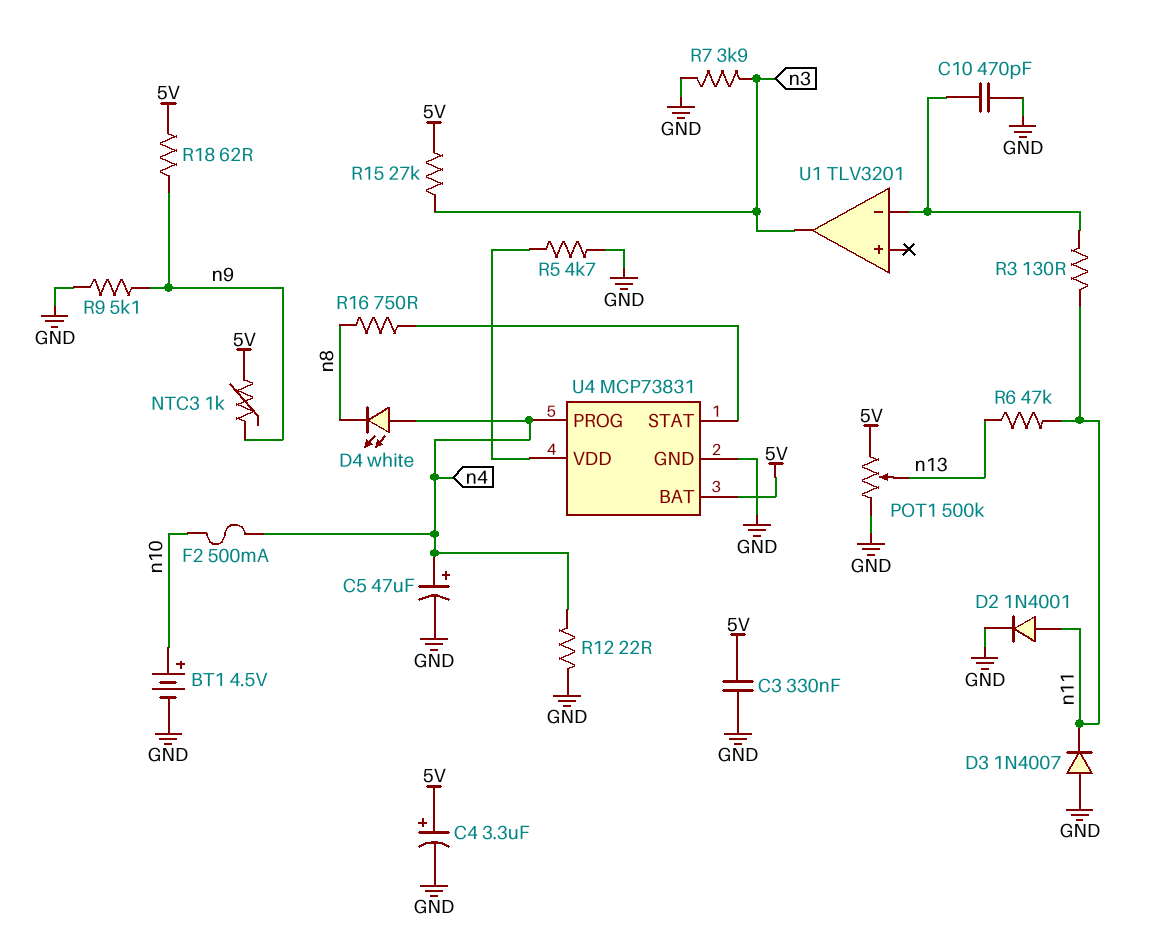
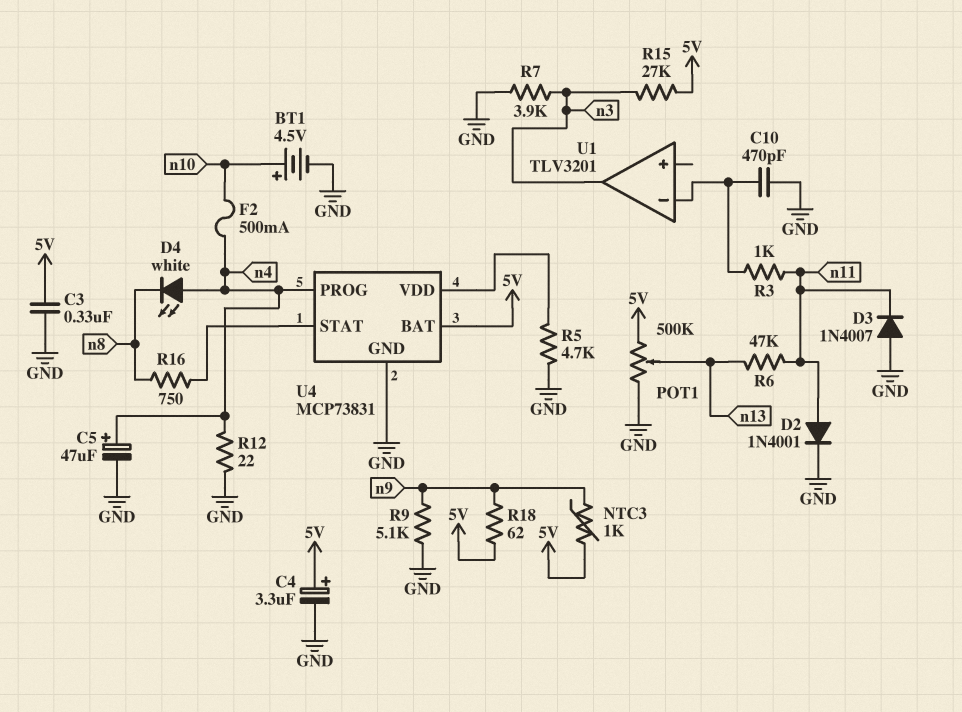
R3: 130 (U1/in-, n11) -> 1k (U1/in-, n11)

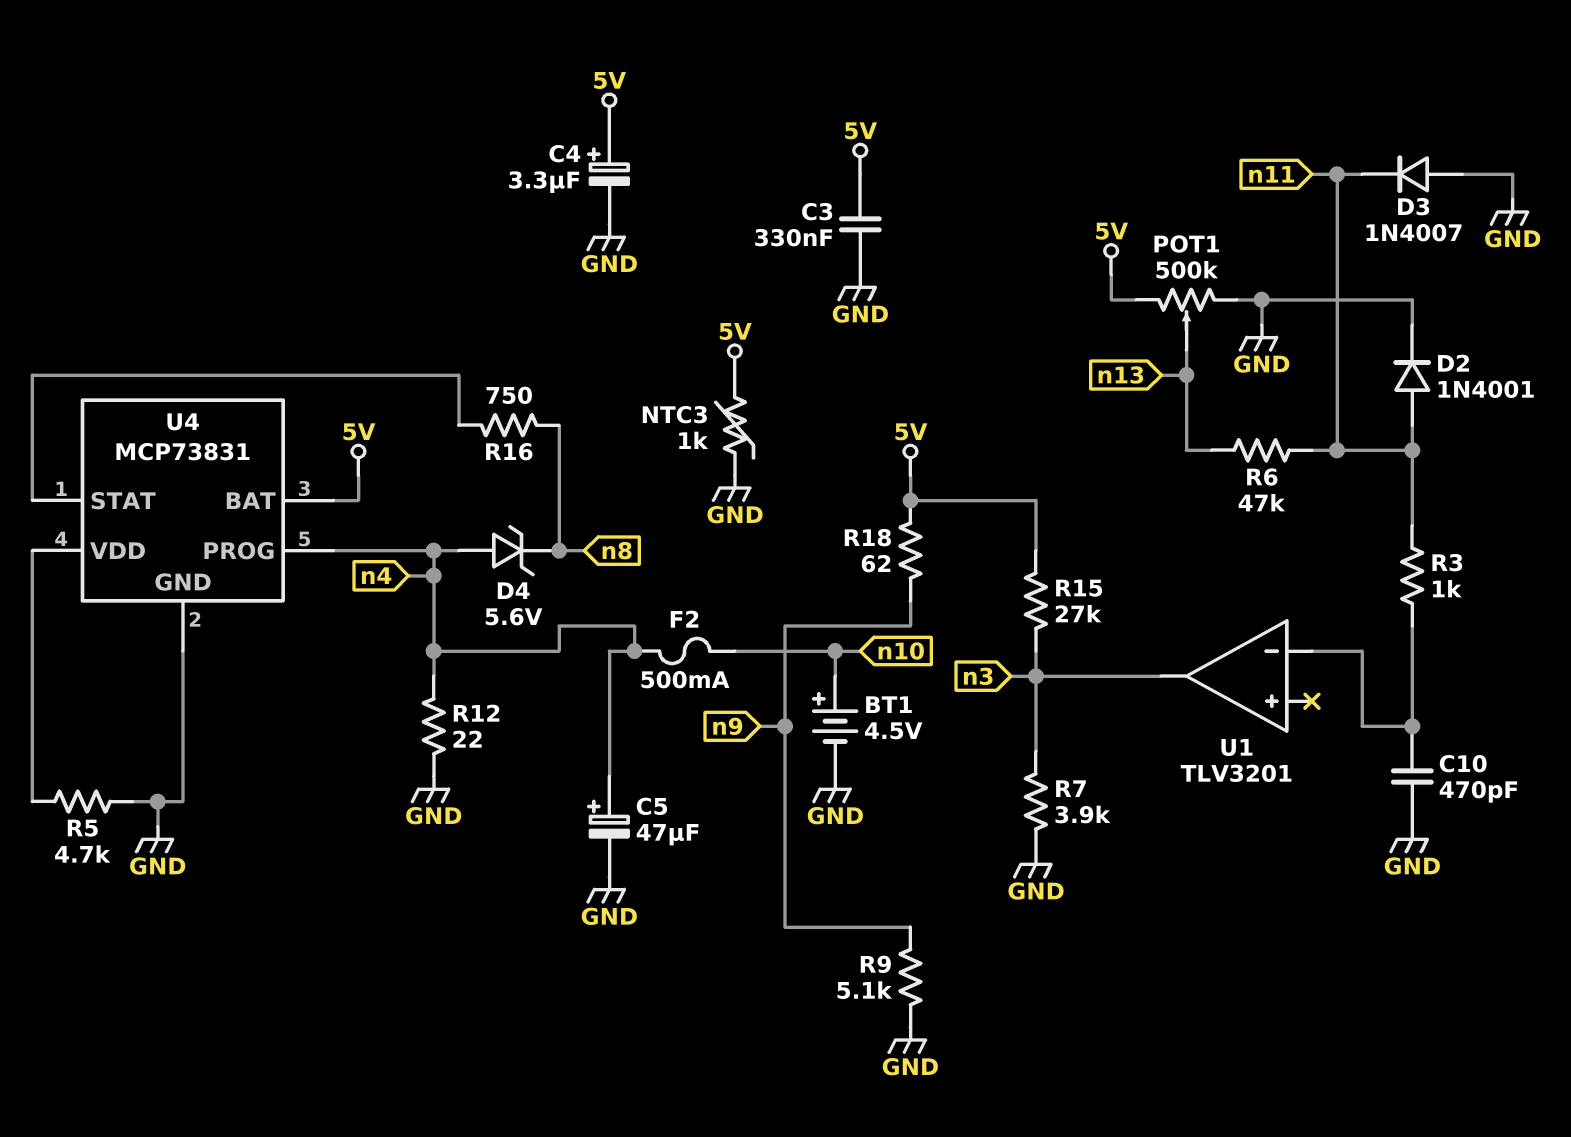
D4: LED white (A n4, K n8) -> zener 5.6V (A n4, K n8)
NTC3: 1k (5V, n9) -> 1k (5V, GND)

